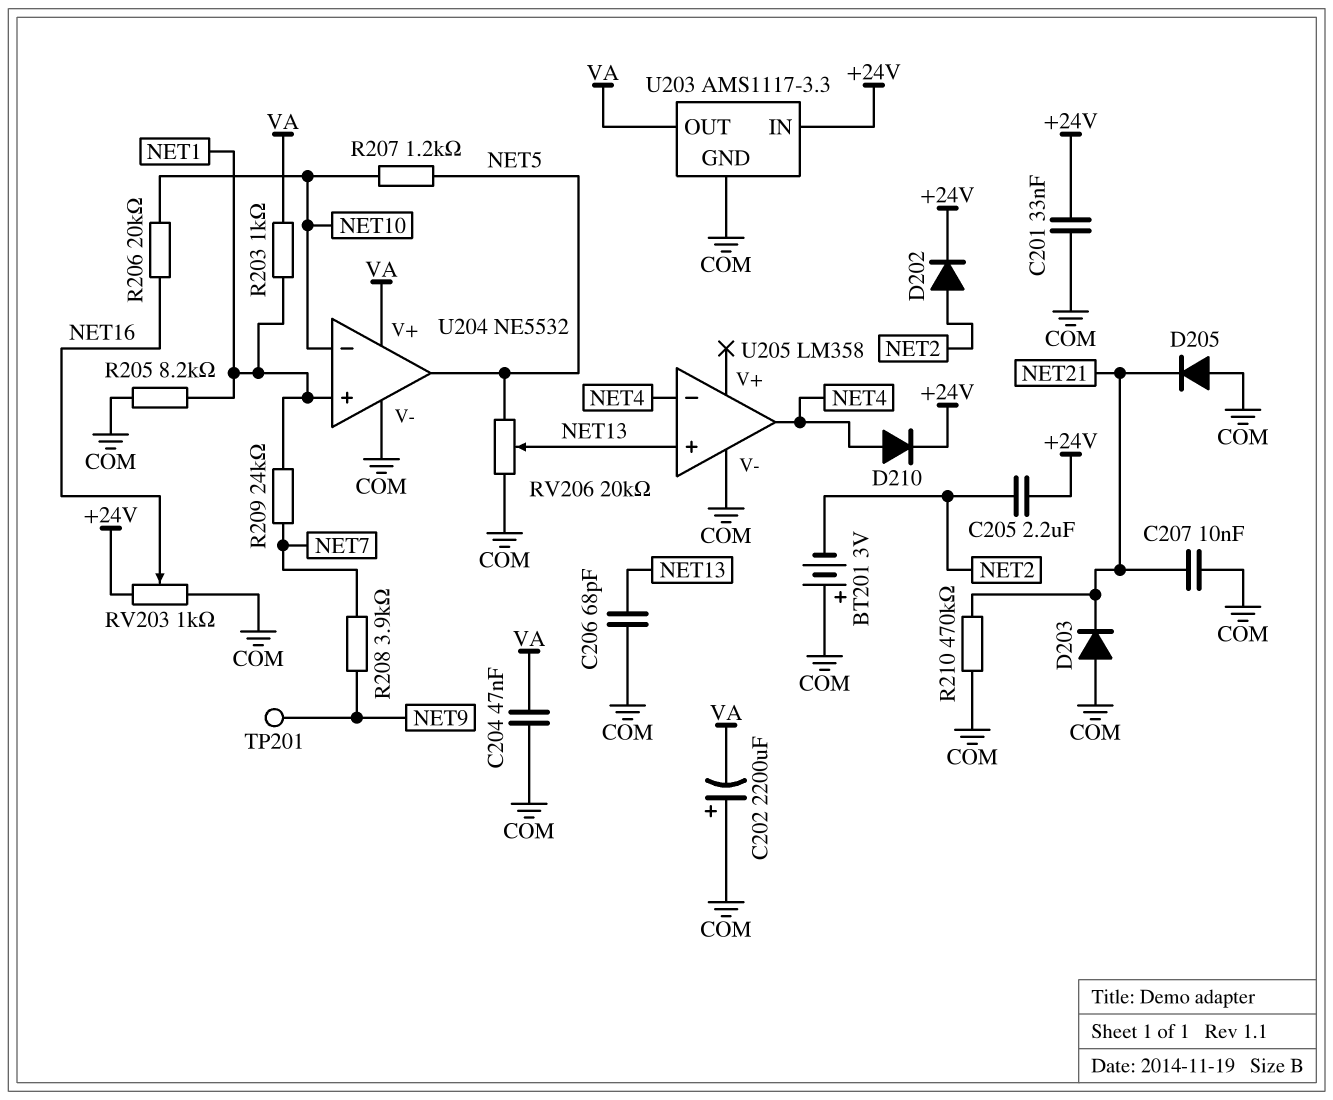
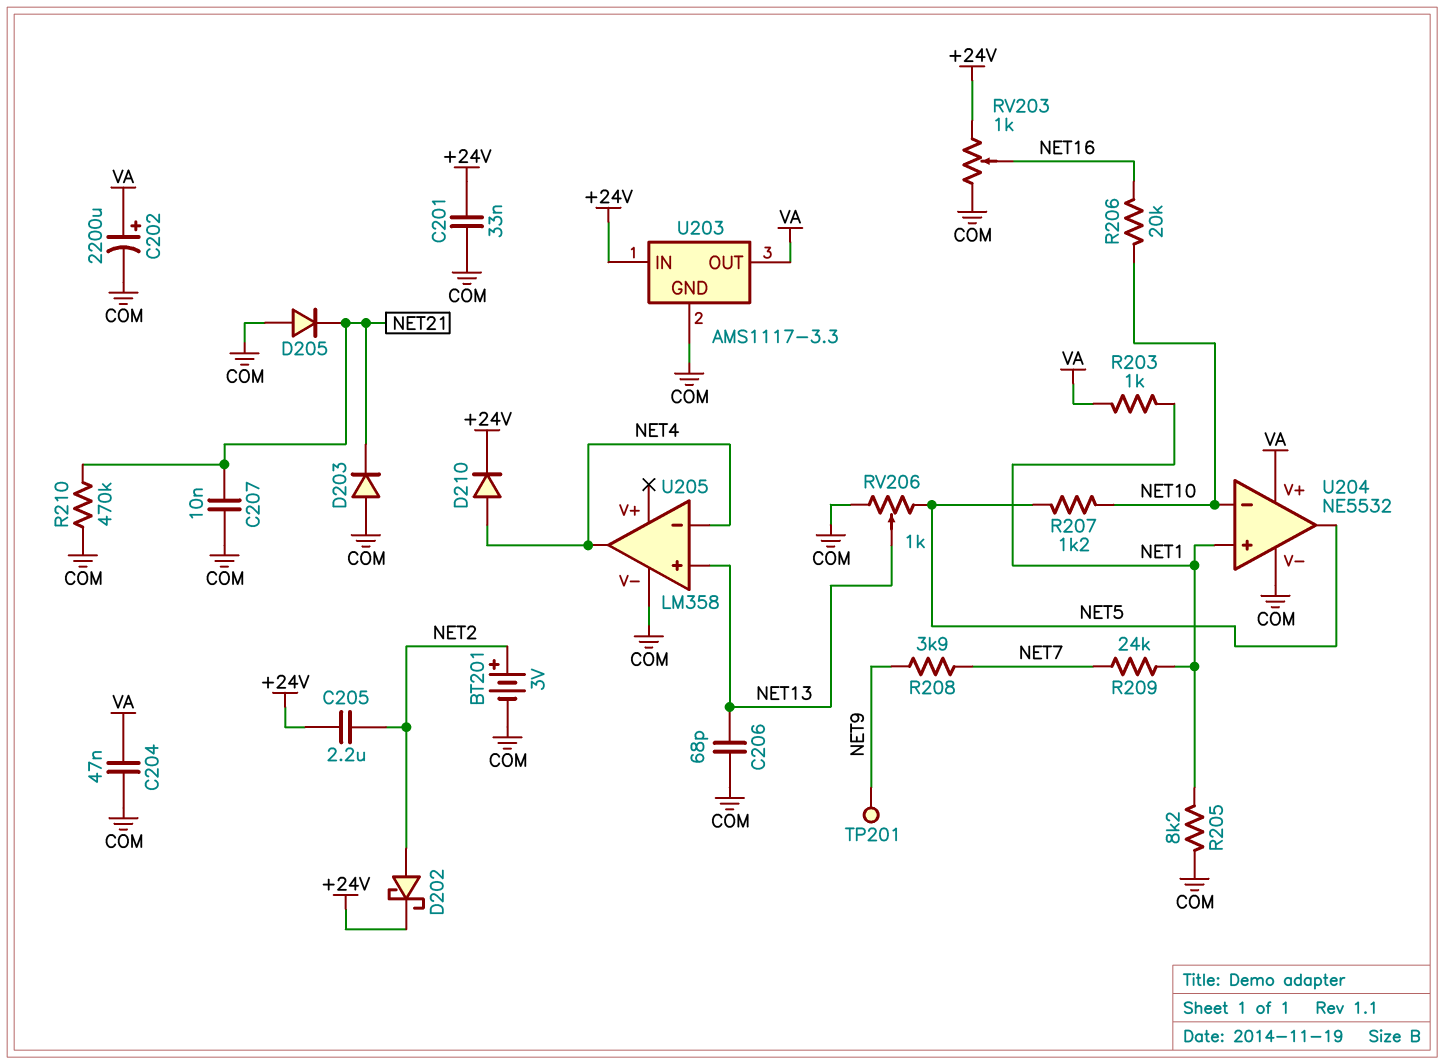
BT201: 3V (plus COM, minus NET2) -> 3V (plus NET2, minus COM)
C202: 2200uF (plus COM, minus VA) -> 2200uF (plus VA, minus COM)
D202: diode (A NET2, K +24V) -> schottky (A NET2, K +24V)
RV206: 20k (COM, NET5, wiper NET13) -> 1k (COM, NET5, wiper NET13)

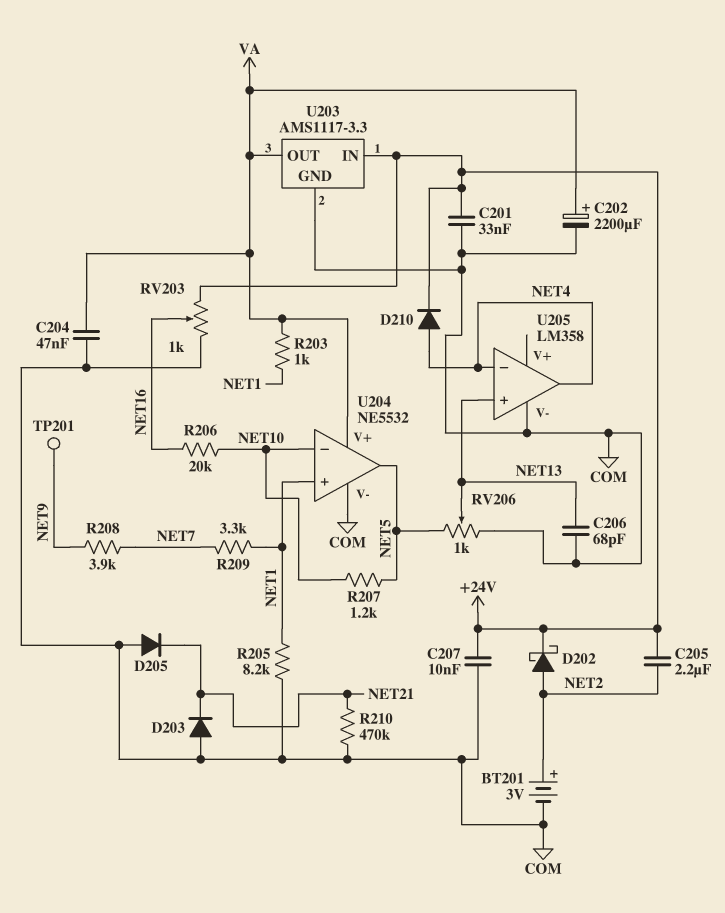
C207: 10nF (COM, NET21) -> 10nF (+24V, COM)
R209: 24k (NET1, NET7) -> 3.3k (NET1, NET7)

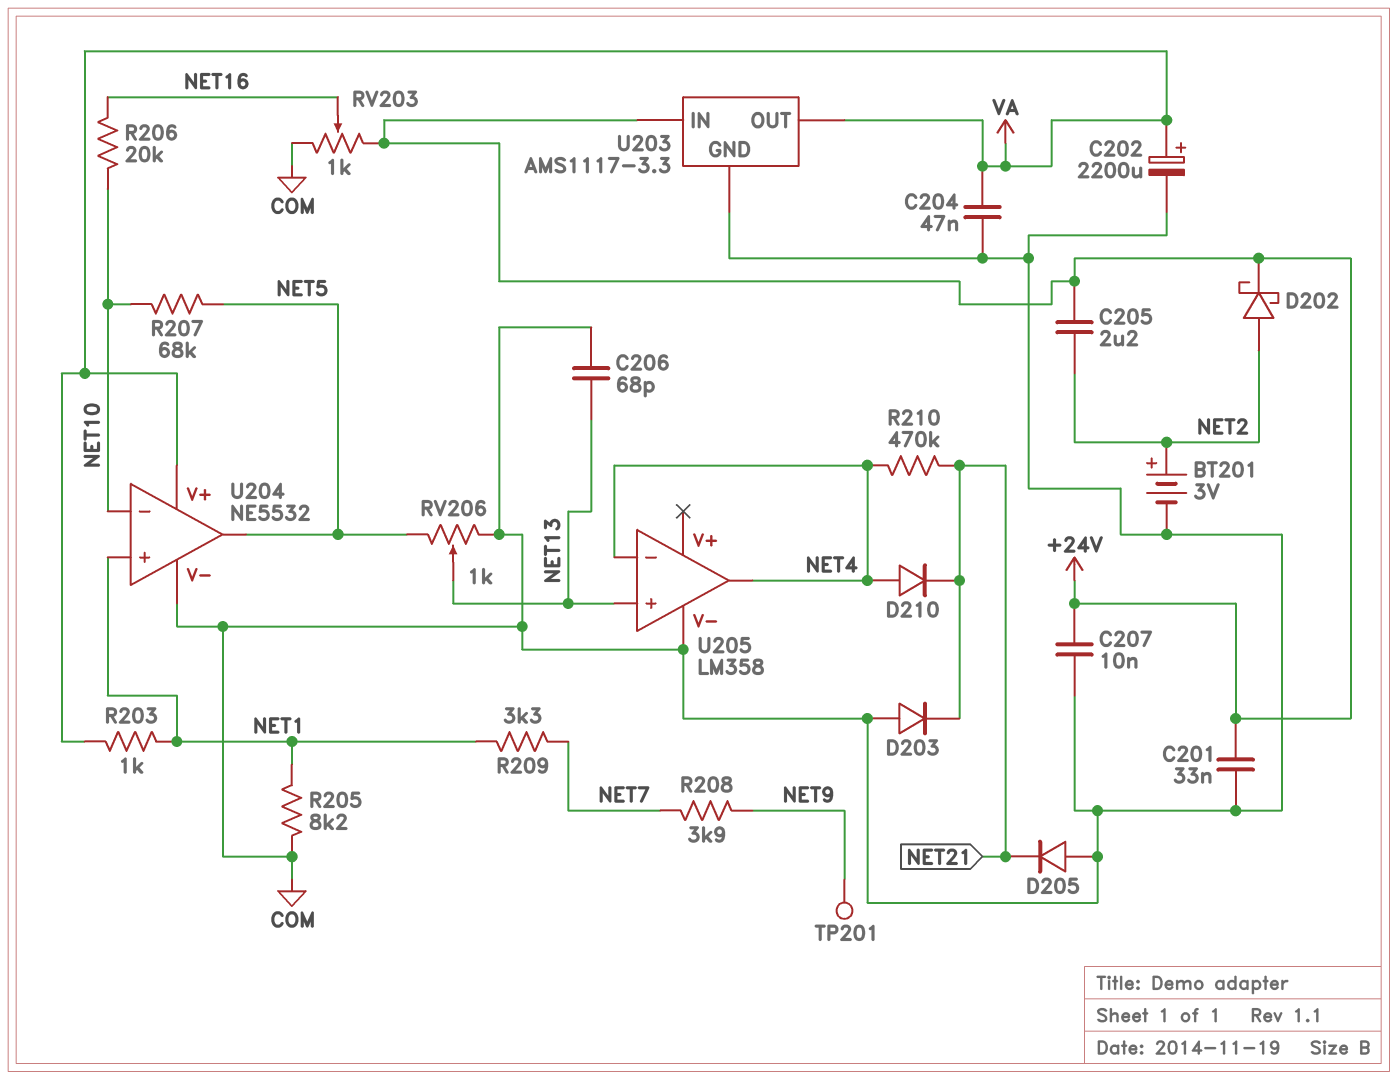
D210: diode (A NET4, K +24V) -> diode (A NET4, K NET21)
R207: 1.2k (NET5, NET10) -> 68k (NET5, NET10)
R210: 470k (COM, NET21) -> 470k (NET4, NET21)

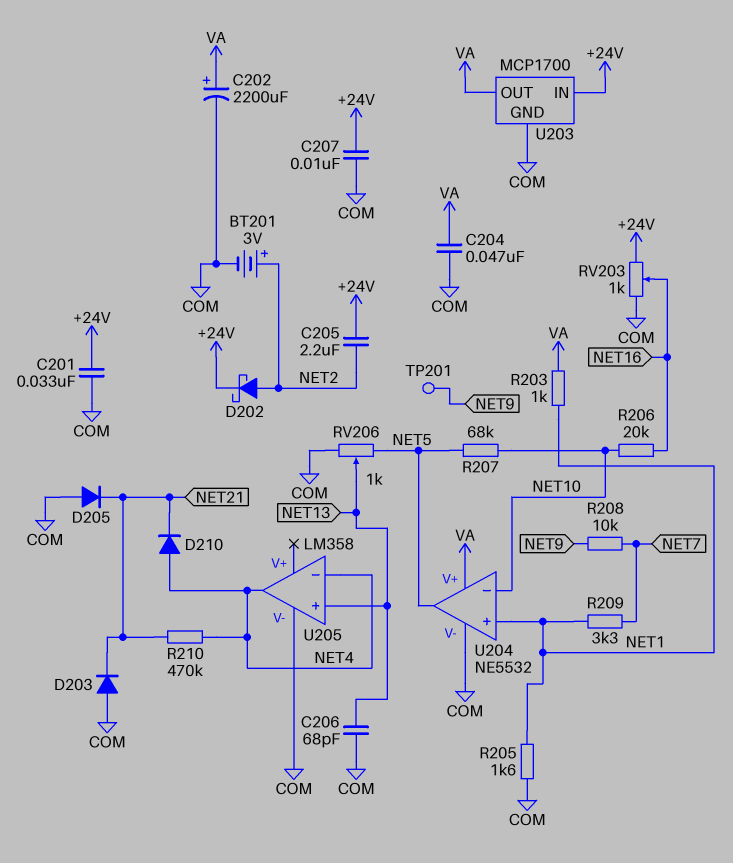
R205: 8.2k (COM, NET1) -> 1.6k (COM, NET1)
R208: 3.9k (NET7, NET9) -> 10k (NET7, NET9)
U203: AMS1117-3.3 -> MCP1700

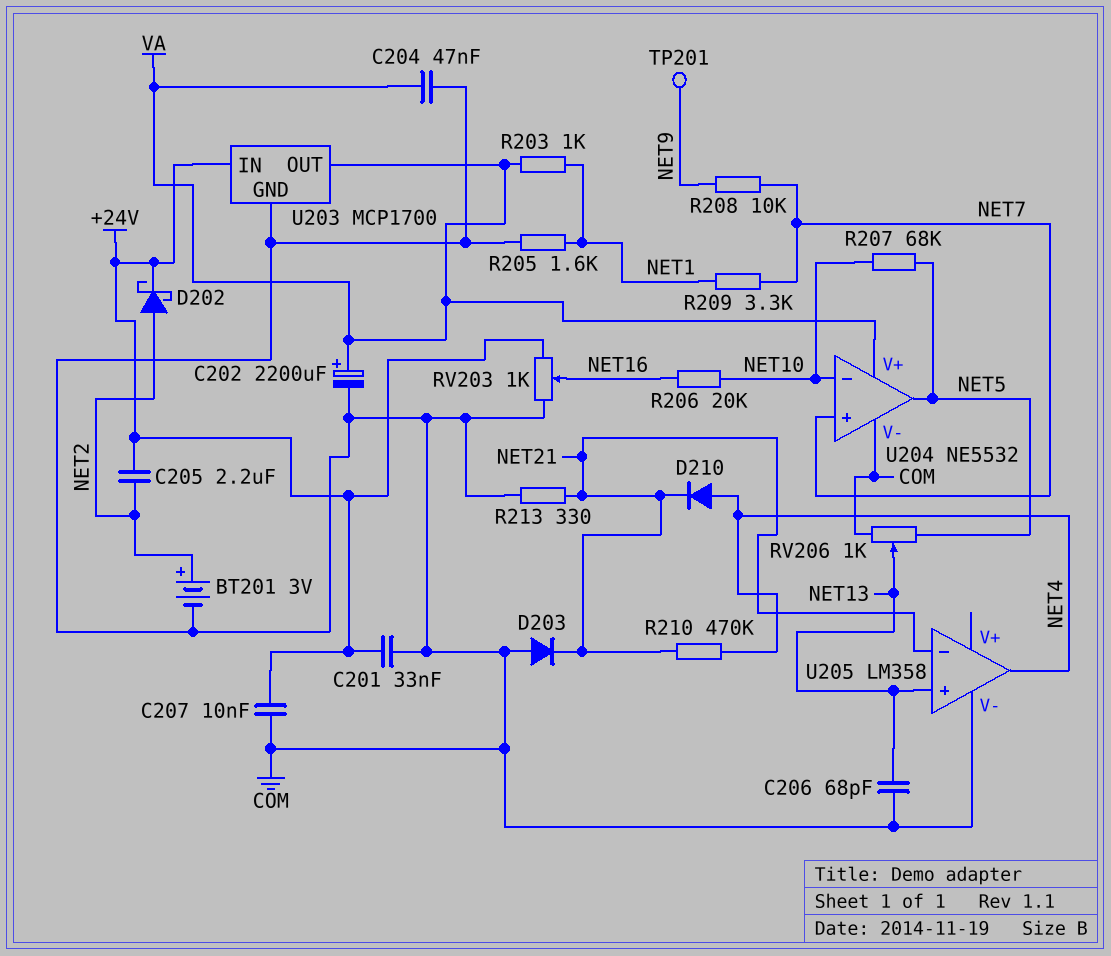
D205: diode (A COM, K NET21) -> none
R213: none -> 330 (COM, NET21)
U204 pin in+: NET1 -> NET7
U205 pin in-: NET4 -> NET21

